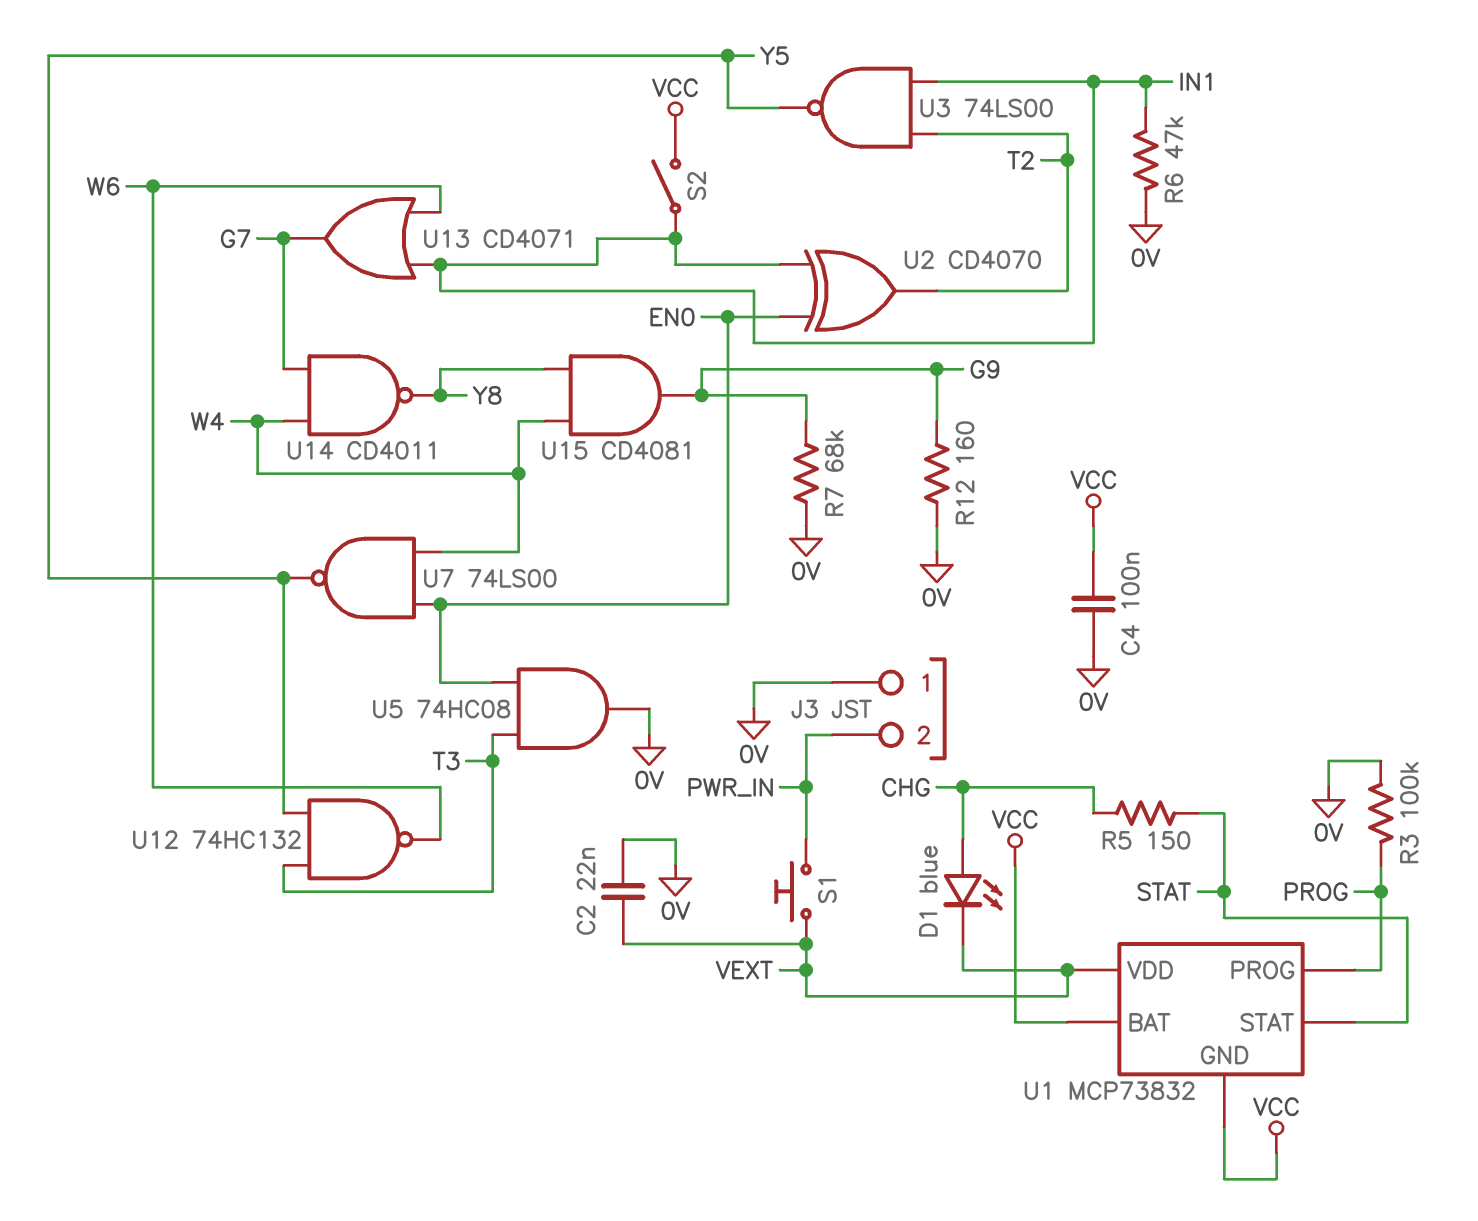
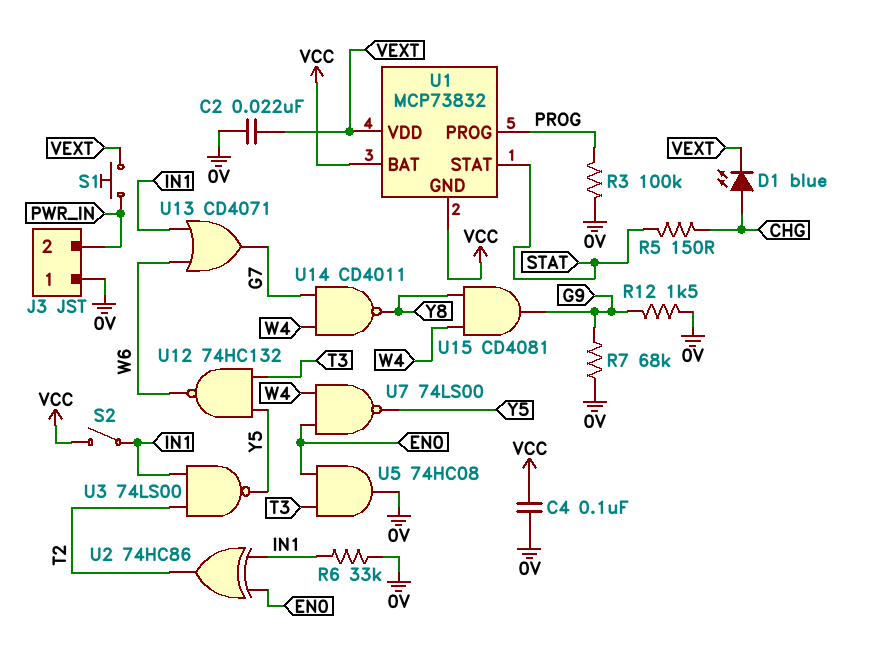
R6: 47k (0V, IN1) -> 33k (0V, IN1)
R12: 160 (0V, G9) -> 1.5k (0V, G9)
U2: XOR CD4070 (in EN0, in IN1, out T2) -> XOR 74HC86 (in EN0, in IN1, out T2)

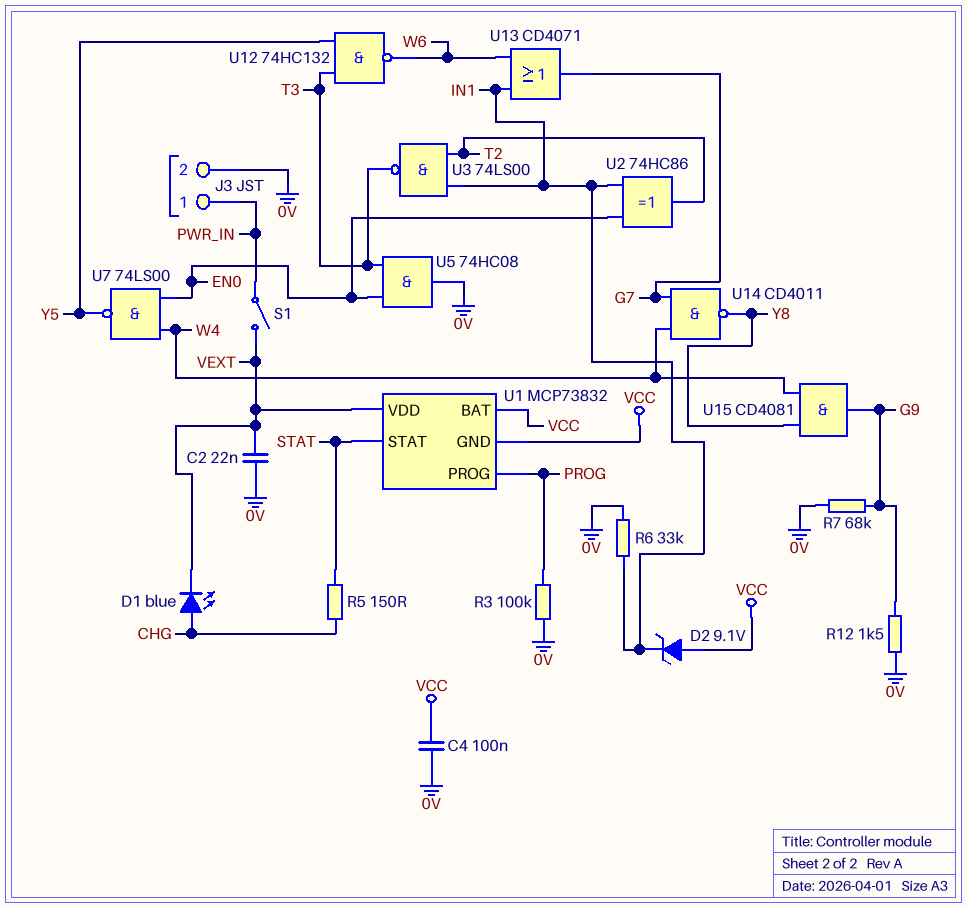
D2: none -> zener 9.1V (A VCC, K IN1)
J3 pin 1: 0V -> PWR_IN
J3 pin 2: PWR_IN -> 0V
S1: button (PWR_IN, VEXT) -> switch (PWR_IN, VEXT)
S2: switch (IN1, VCC) -> none
U3: NAND 74LS00 (in IN1, in T2, out Y5) -> NAND 74LS00 (in IN1, in T2, out T3)

